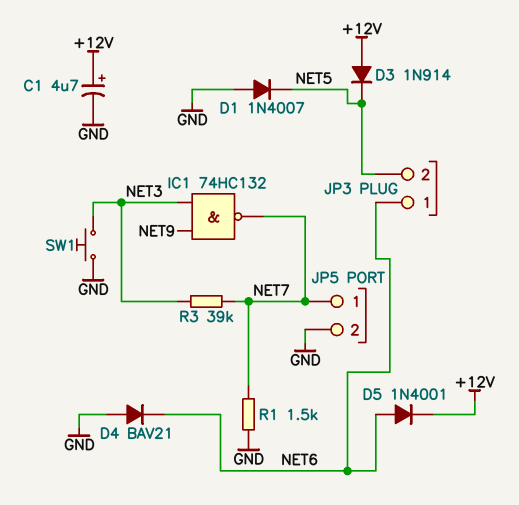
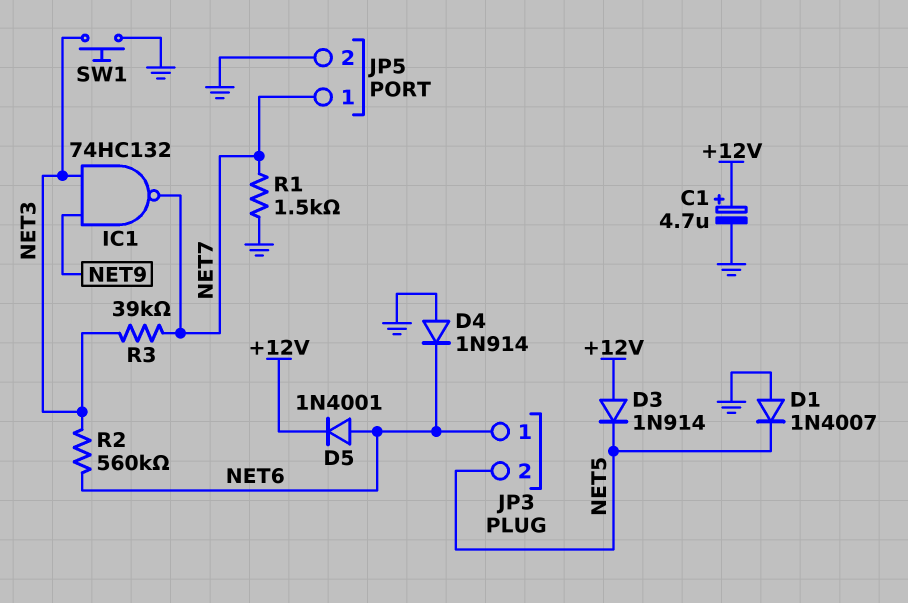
D4: diode BAV21 (A GND, K NET6) -> diode 1N914 (A GND, K NET6)
R2: none -> 560k (NET3, NET6)

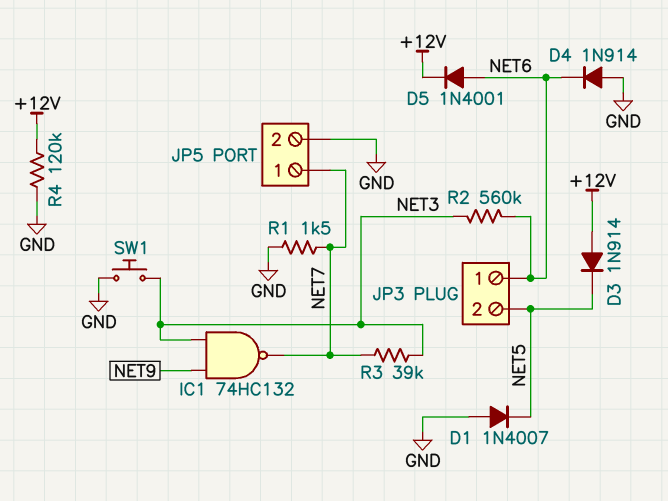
C1: 4.7uF (plus +12V, minus GND) -> none
R4: none -> 120k (+12V, GND)

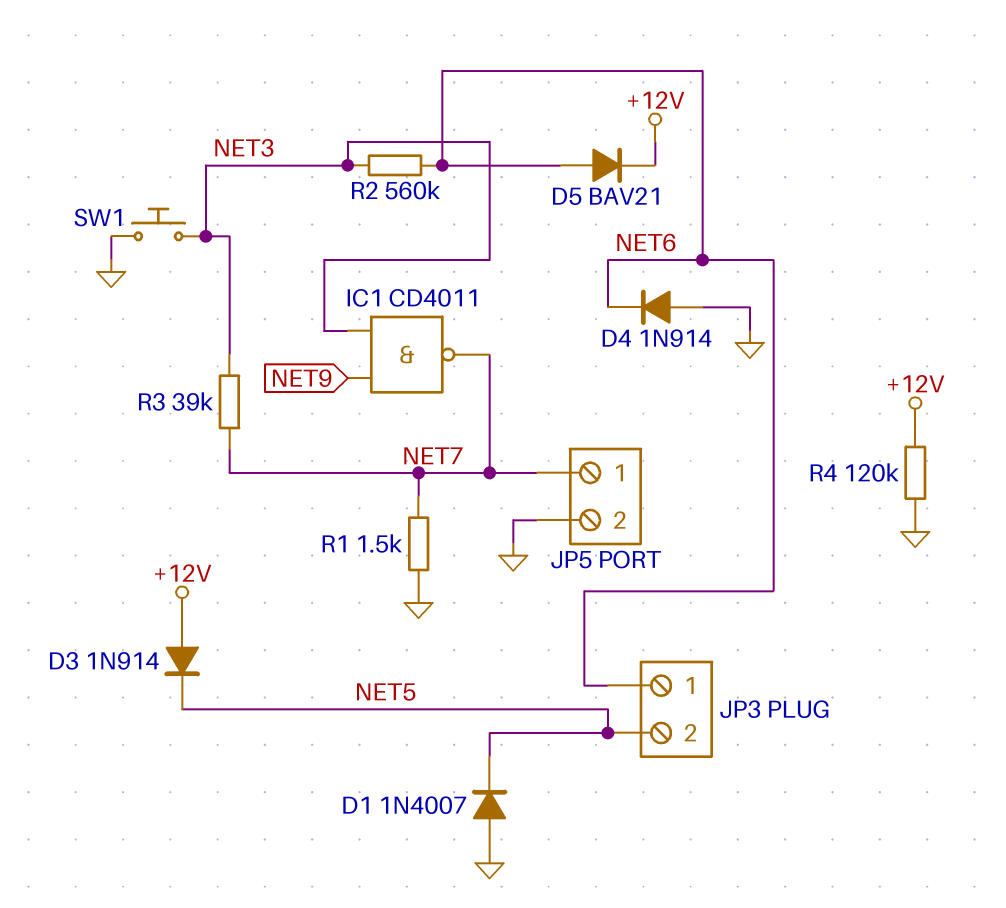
D5: diode 1N4001 (A NET6, K +12V) -> diode BAV21 (A NET6, K +12V)
IC1: NAND 74HC132 (in NET3, in NET9, out NET7) -> NAND CD4011 (in NET3, in NET9, out NET7)

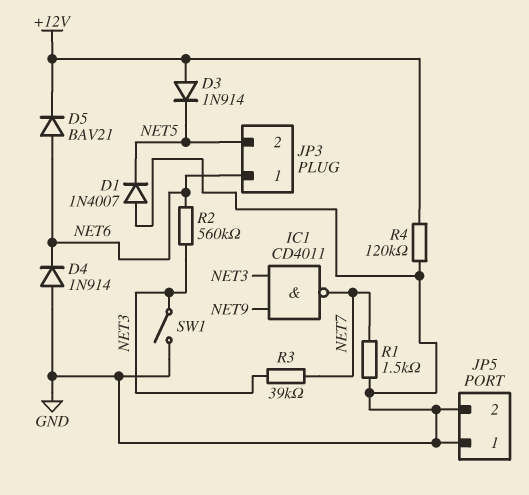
JP5 pin 1: NET7 -> GND
SW1: button (GND, NET3) -> switch (GND, NET3)

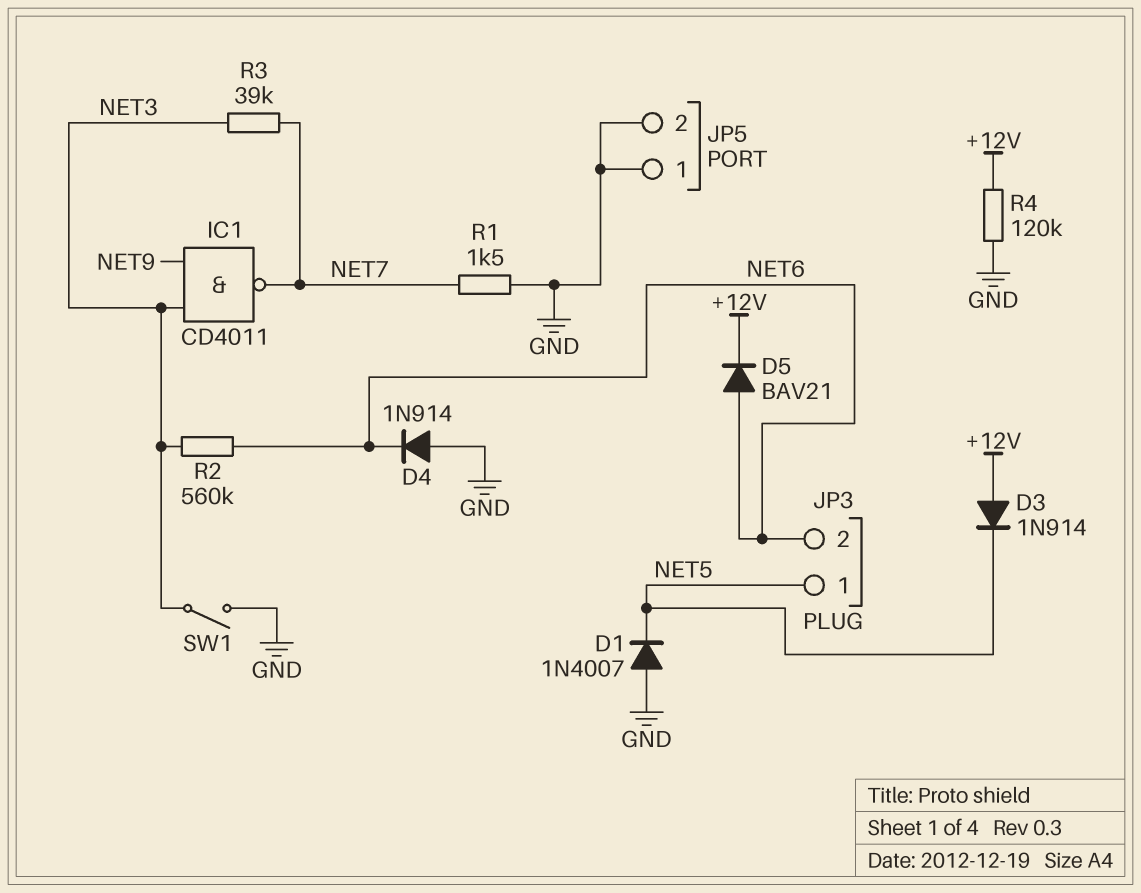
JP3 pin 1: NET6 -> NET5
JP3 pin 2: NET5 -> NET6

